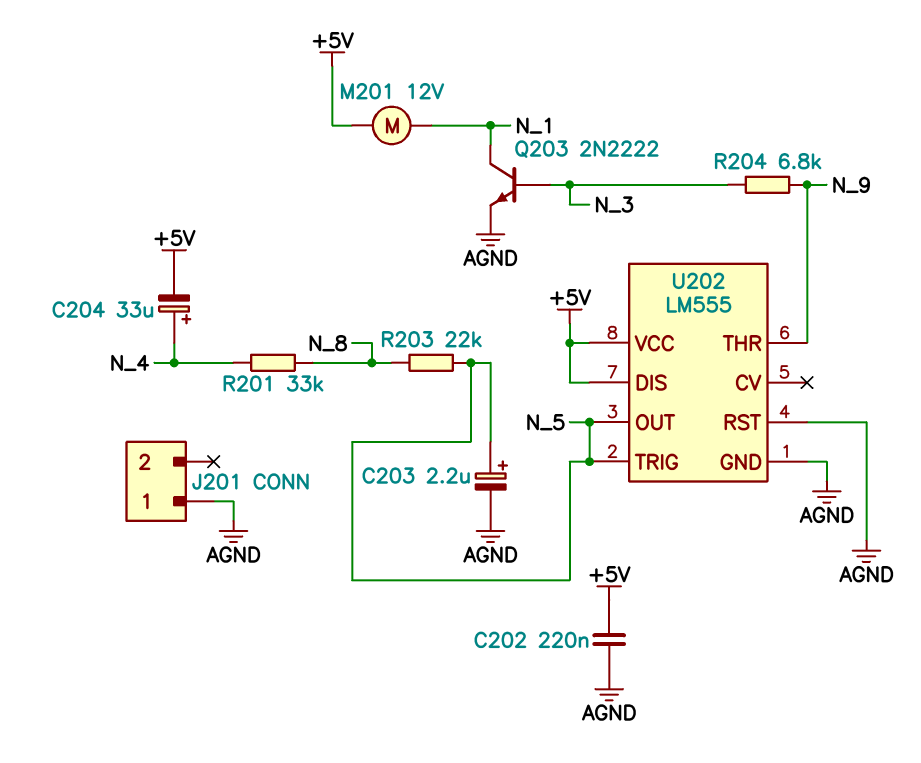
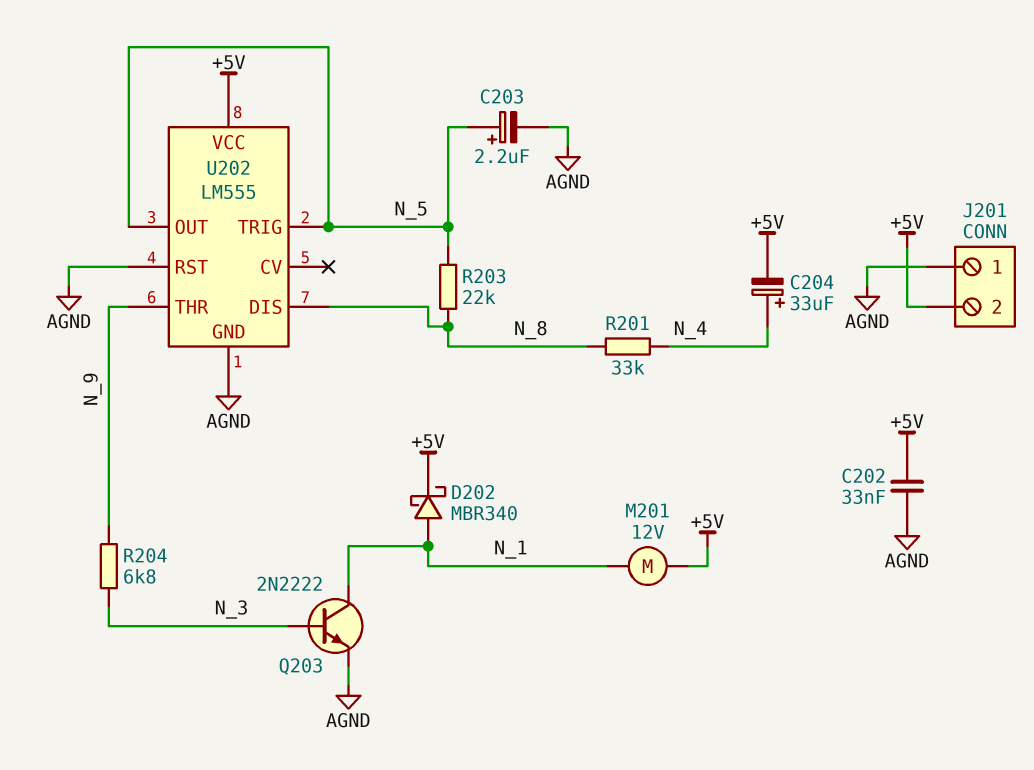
C202: 220nF (+5V, AGND) -> 33nF (+5V, AGND)
D202: none -> schottky MBR340 (A N_1, K +5V)
J201 pin 2: none -> +5V
U202 pin DIS: +5V -> N_8

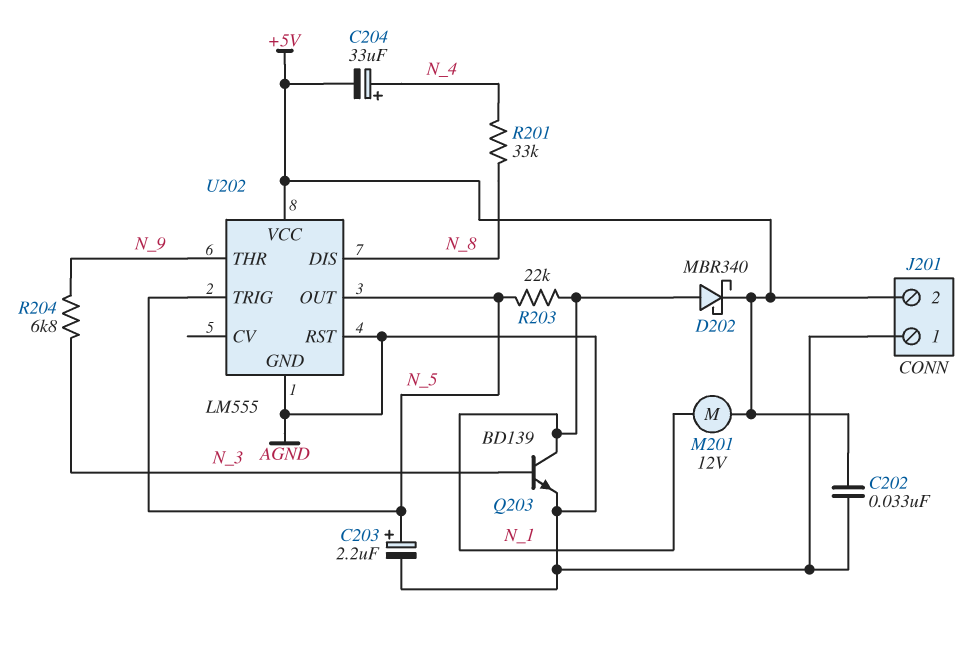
Q203: NPN 2N2222 (B N_3, C N_1, E AGND) -> NPN BD139 (B N_3, C N_1, E AGND)
R203: 22k (N_5, N_8) -> 22k (N_1, N_5)

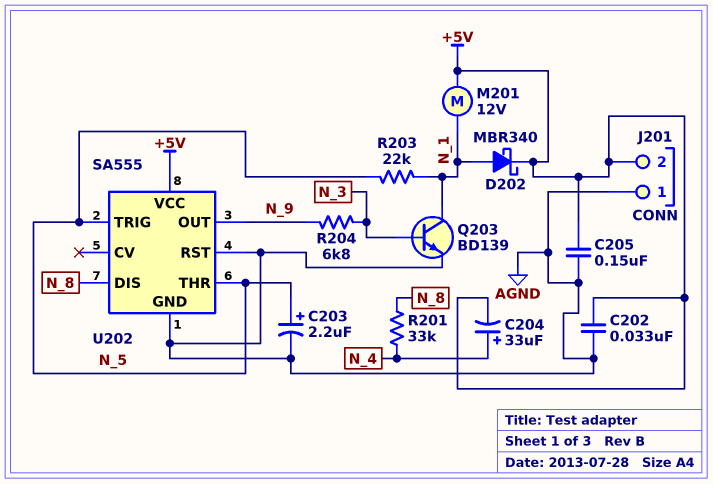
C205: none -> 150nF (+5V, AGND)
U202: LM555 -> SA555
U202 pin OUT: N_5 -> N_9
U202 pin THR: N_9 -> N_5

